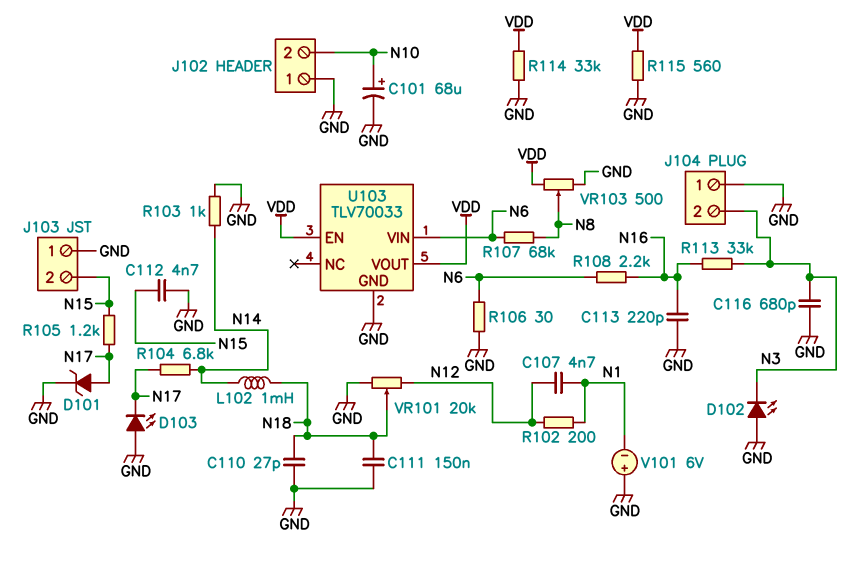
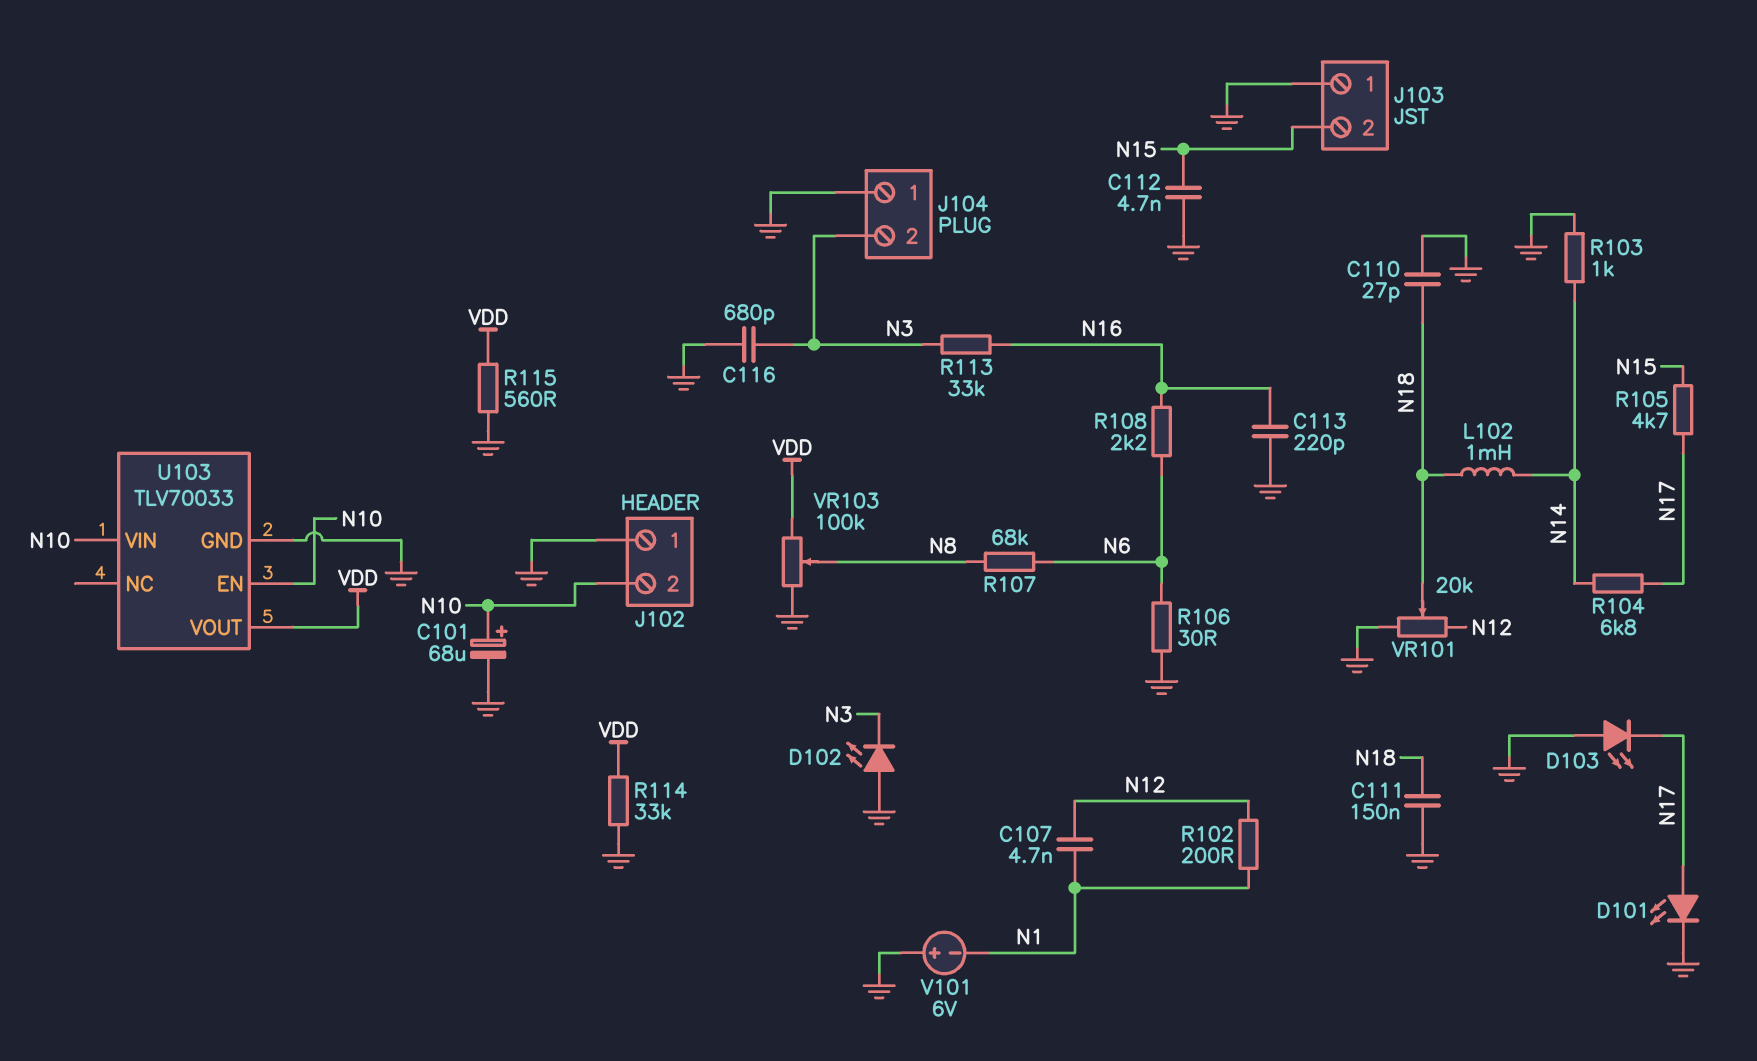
D101: zener (A N17, K GND) -> LED (A N17, K GND)
R105: 1.2k (N15, N17) -> 4.7k (N15, N17)
U103 pin EN: VDD -> N10
U103 pin VIN: N6 -> N10
VR103: 500 (GND, VDD, wiper N8) -> 100k (GND, VDD, wiper N8)

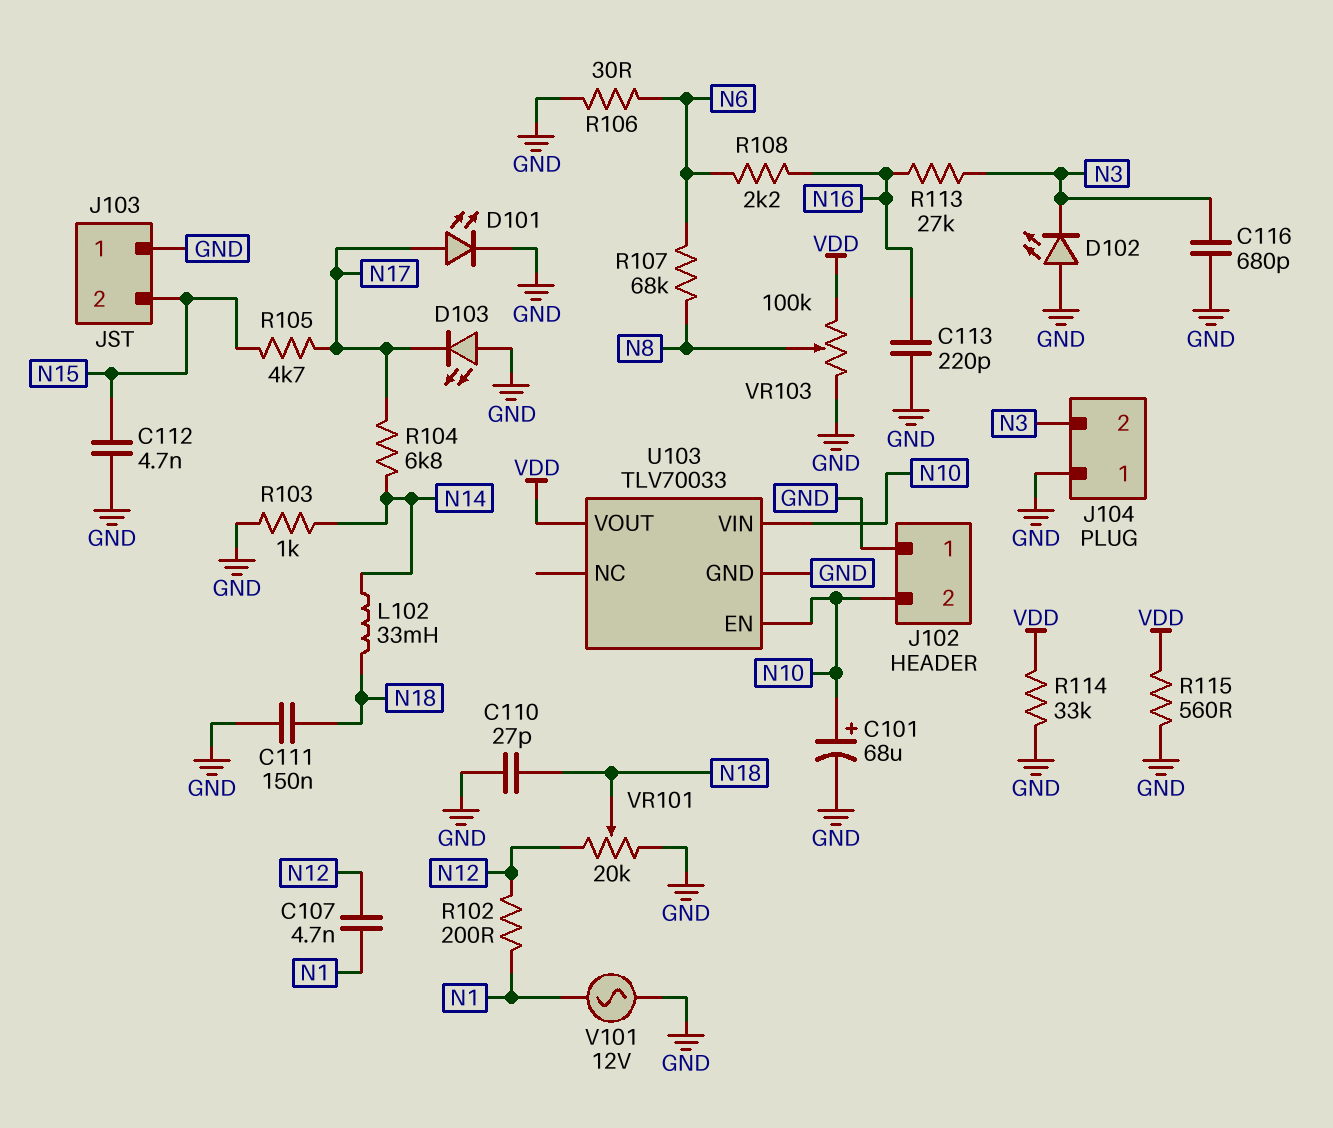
L102: 1mH (N14, N18) -> 33mH (N14, N18)
R113: 33k (N3, N16) -> 27k (N3, N16)
V101: 6V (plus GND, minus N1) -> AC 12V (GND, N1)

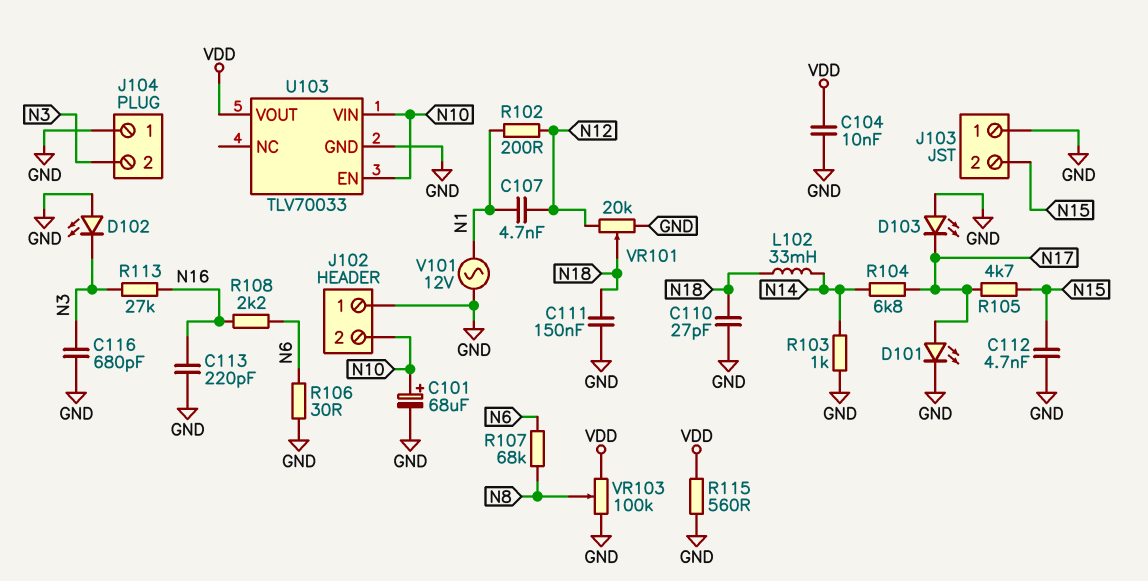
C104: none -> 10nF (GND, VDD)
R114: 33k (GND, VDD) -> none

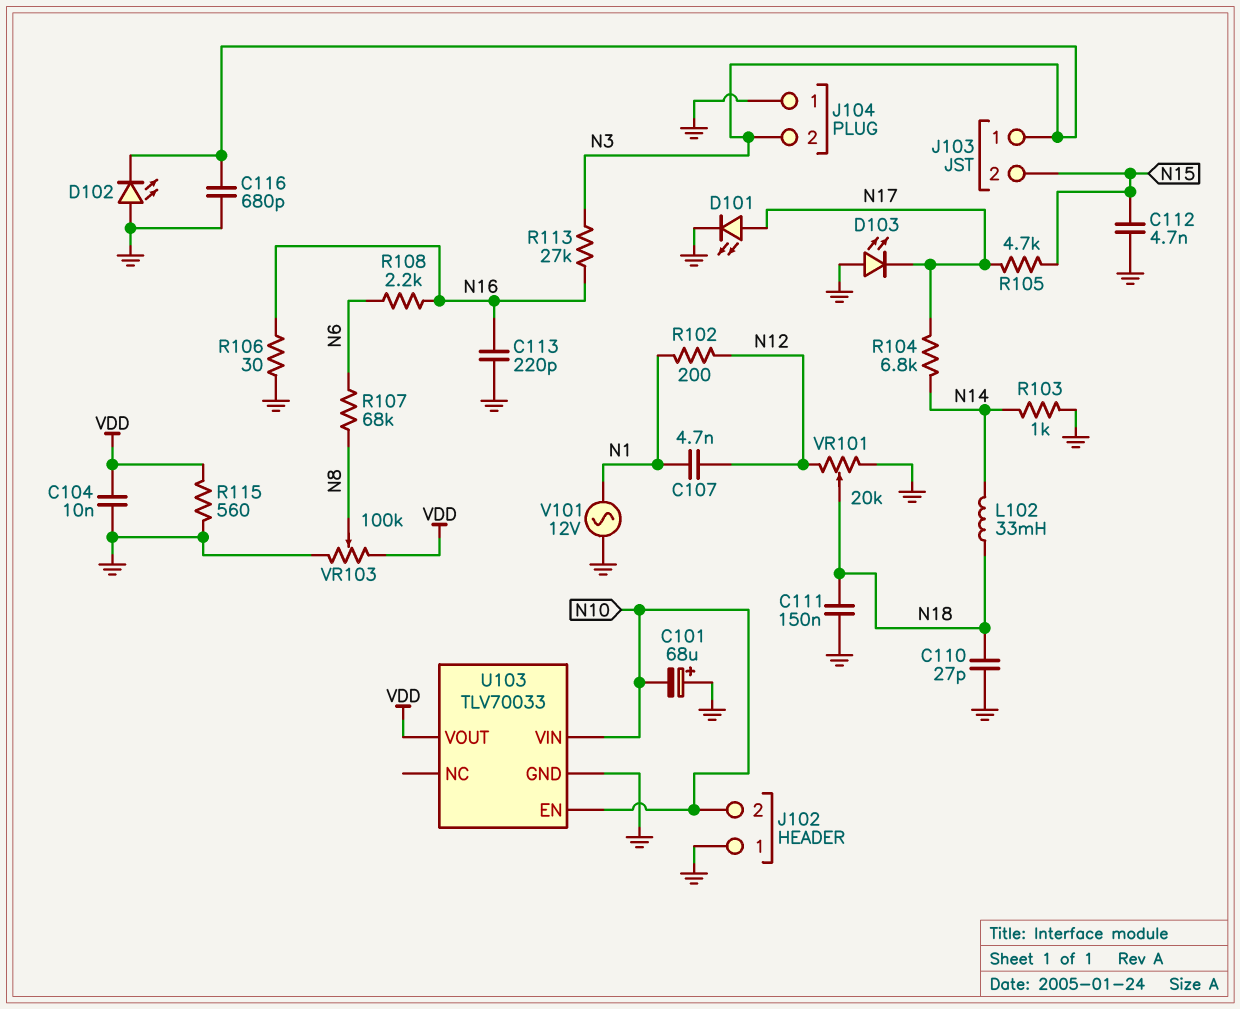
C101: 68uF (plus N10, minus GND) -> 68uF (plus GND, minus N10)
J103 pin 1: GND -> N3
R106: 30 (GND, N6) -> 30 (GND, N16)

